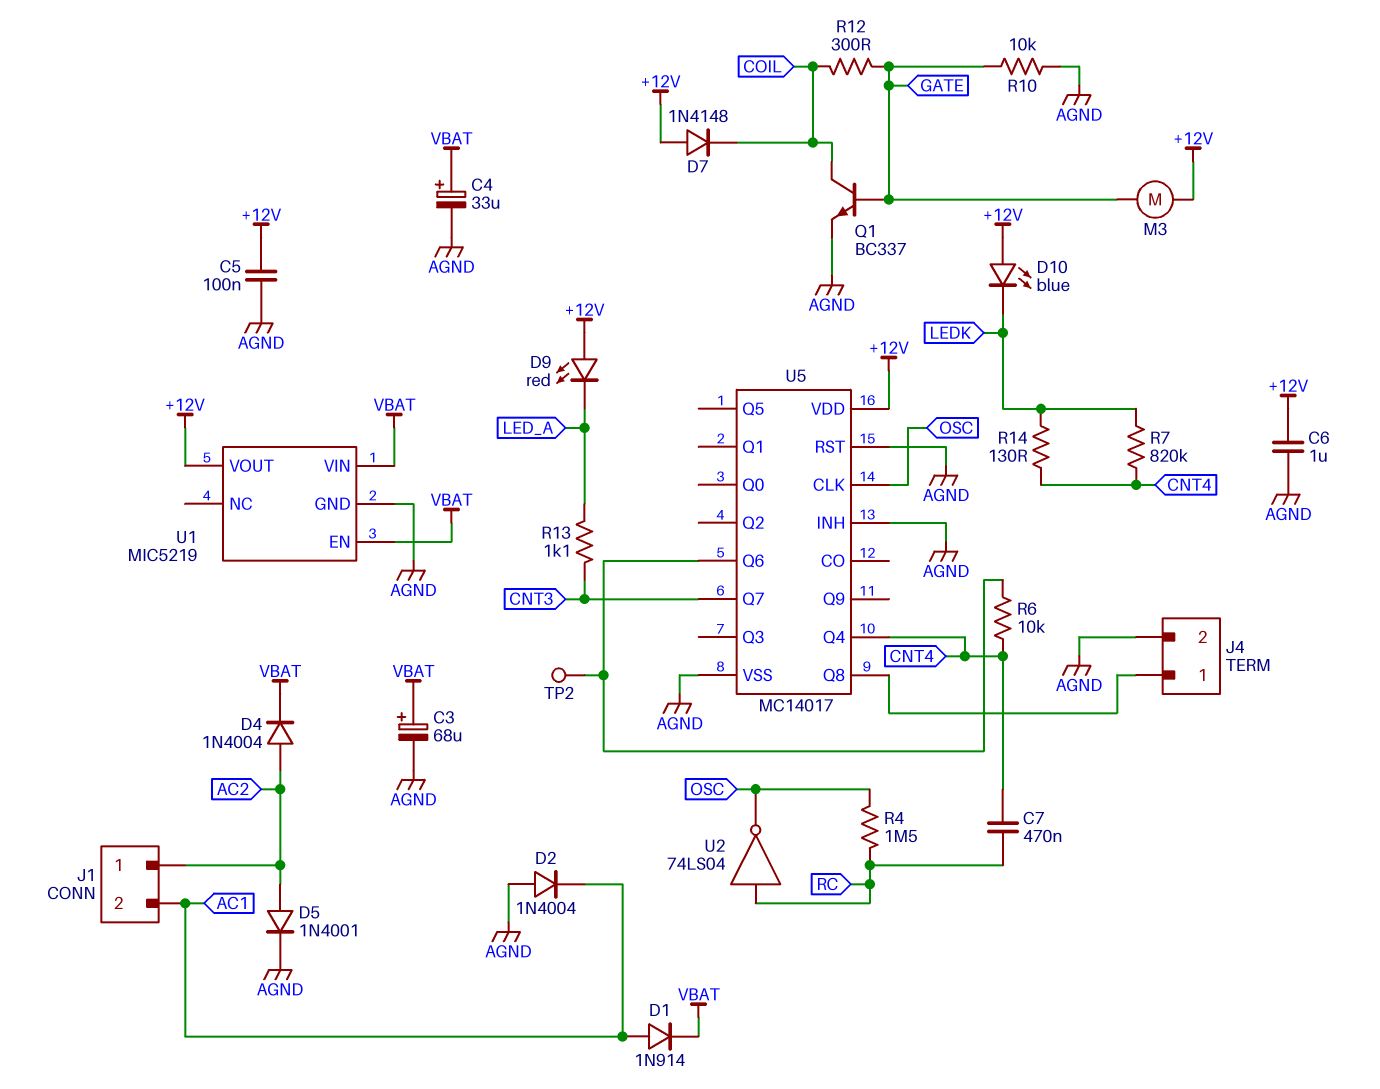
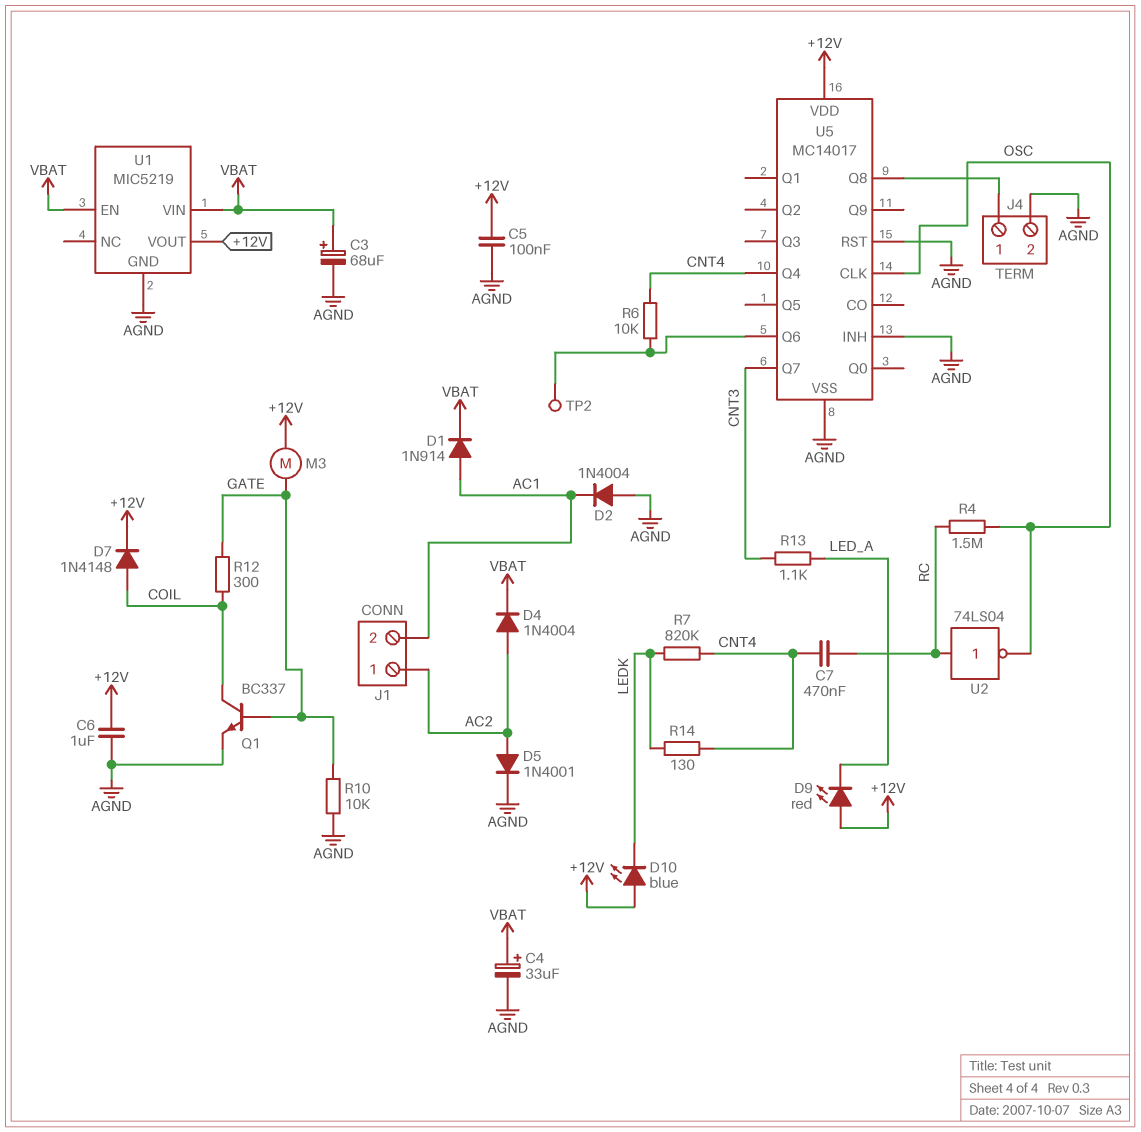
D7: diode 1N4148 (A +12V, K COIL) -> diode 1N4148 (A COIL, K +12V)

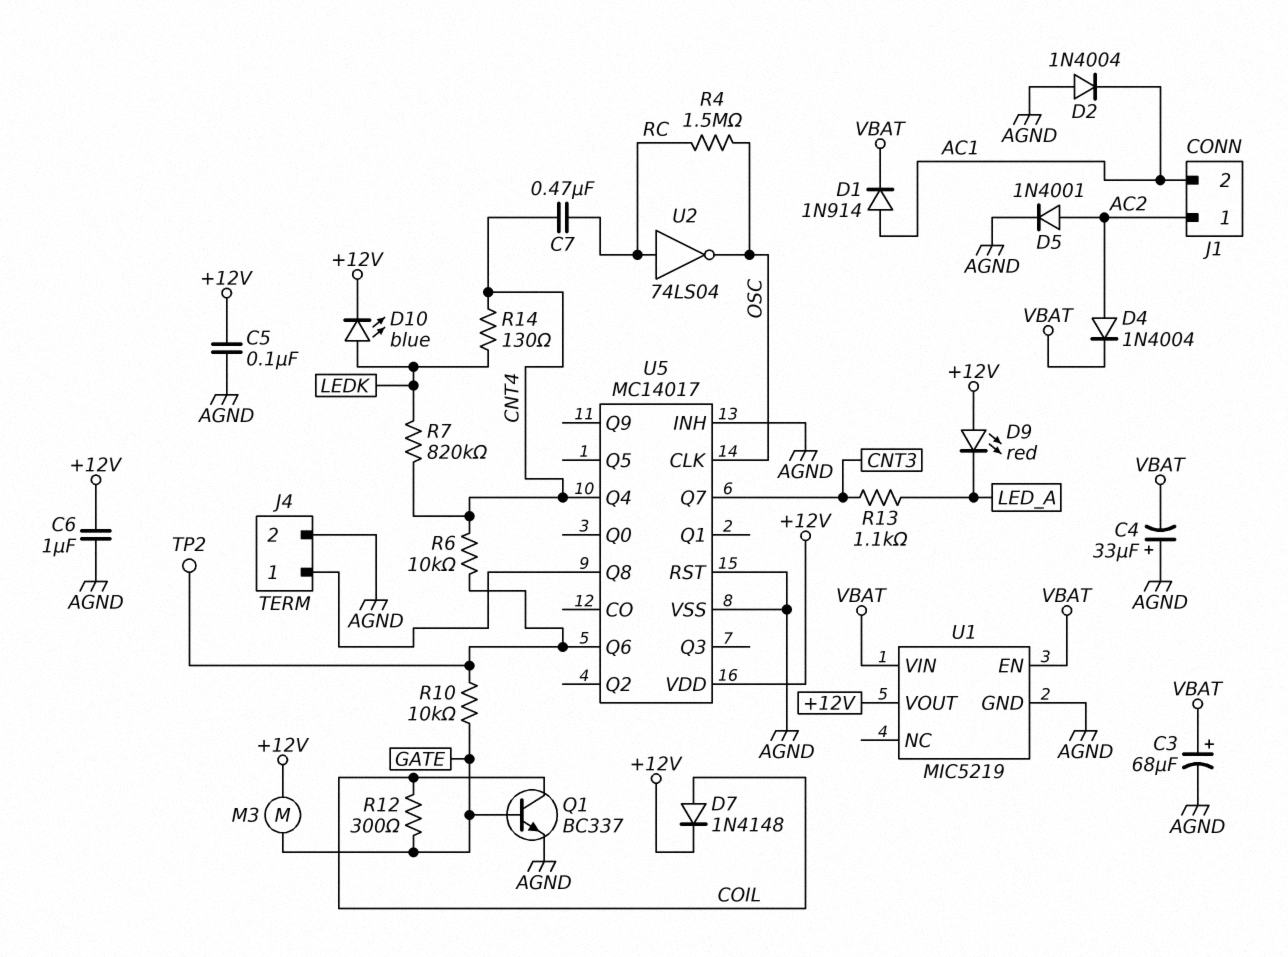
C4: 33uF (plus VBAT, minus AGND) -> 33uF (plus AGND, minus VBAT)
D10: LED blue (A +12V, K LEDK) -> LED blue (A LEDK, K +12V)
R10: 10k (AGND, GATE) -> 10k (GATE, U5/Q6)

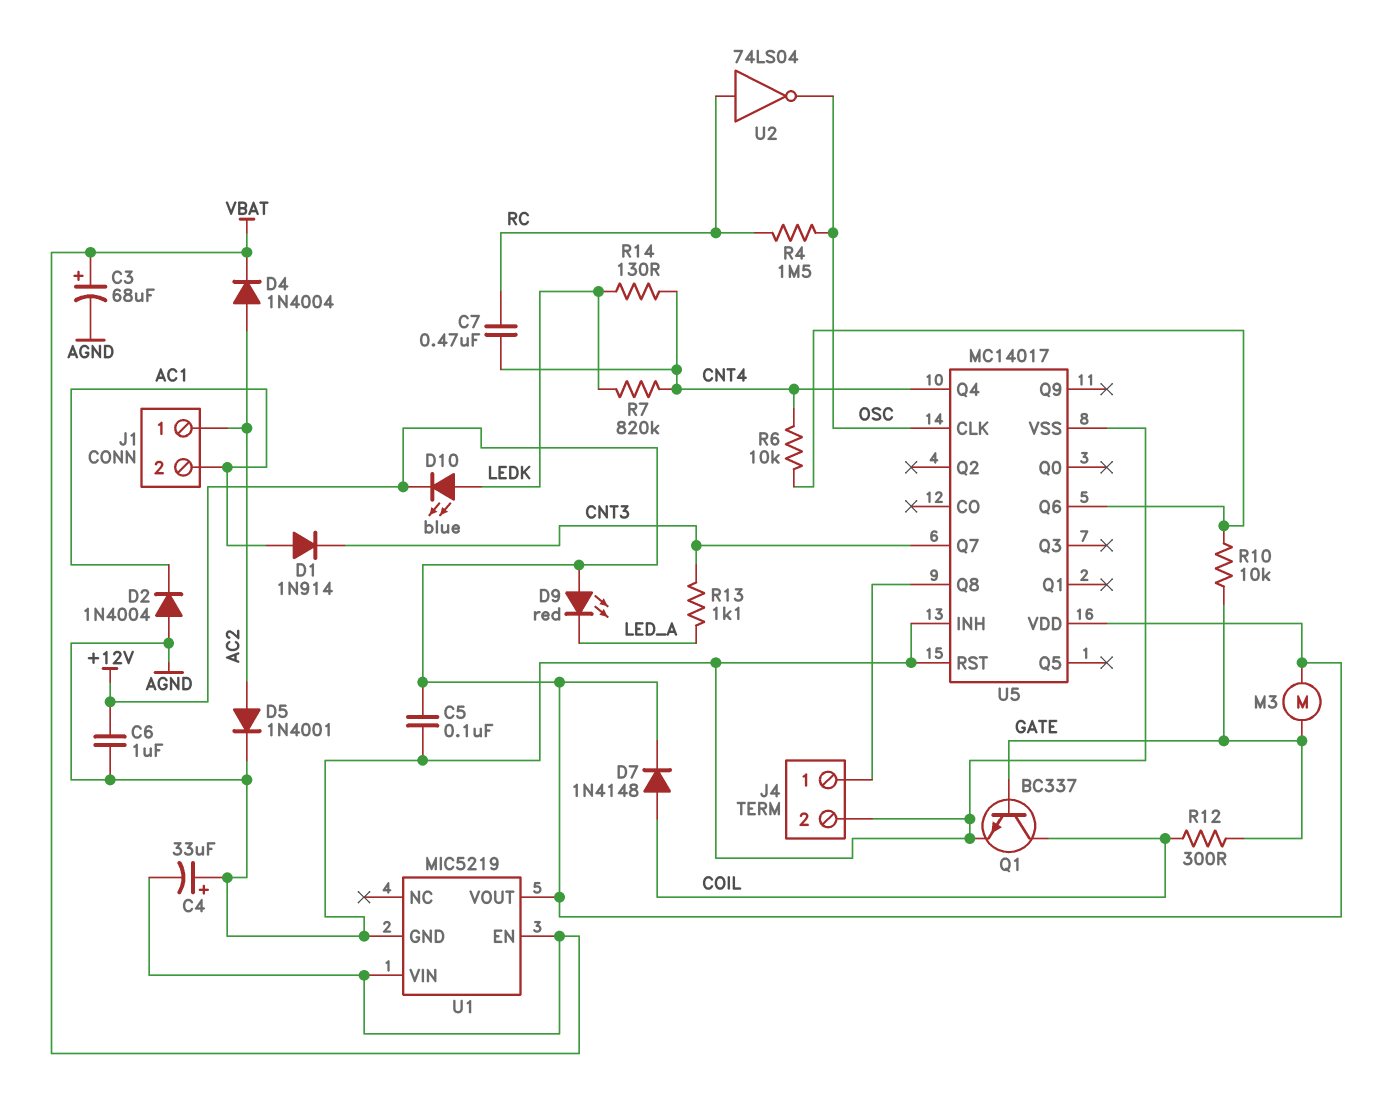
D1: diode 1N914 (A AC1, K VBAT) -> diode 1N914 (A AC1, K CNT3)
TP2: test point (U5/Q6) -> none

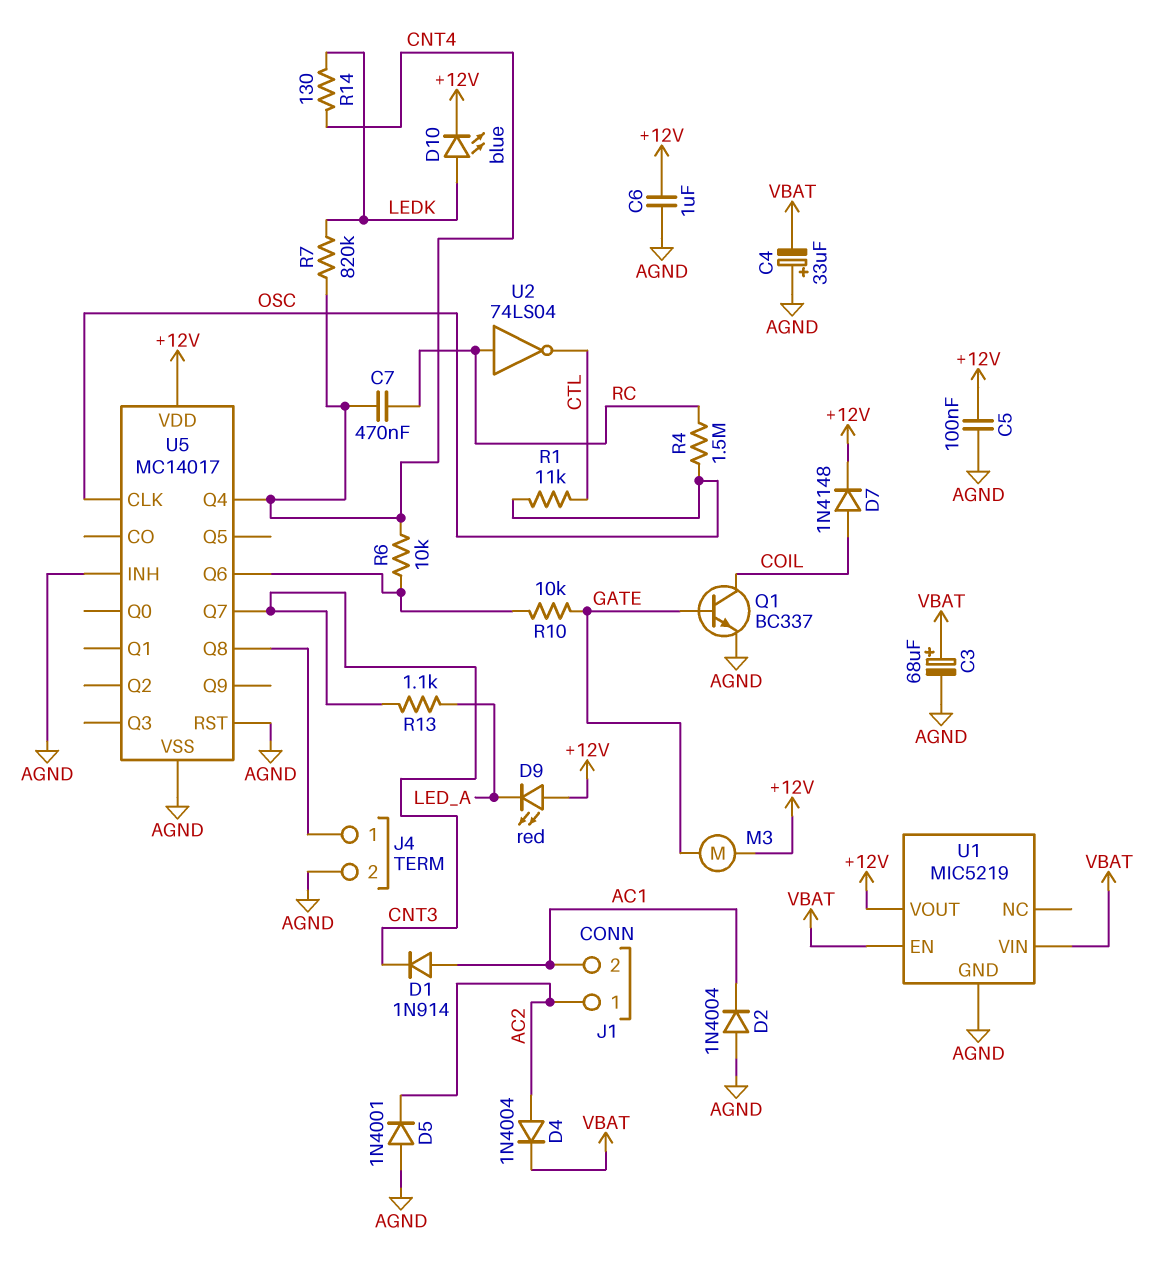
D5: diode 1N4001 (A AC2, K AGND) -> diode 1N4001 (A AGND, K AC2)
R1: none -> 11k (CTL, OSC)
R12: 300 (COIL, GATE) -> none
U2: NOT 74LS04 (in RC, out OSC) -> NOT 74LS04 (in RC, out CTL)

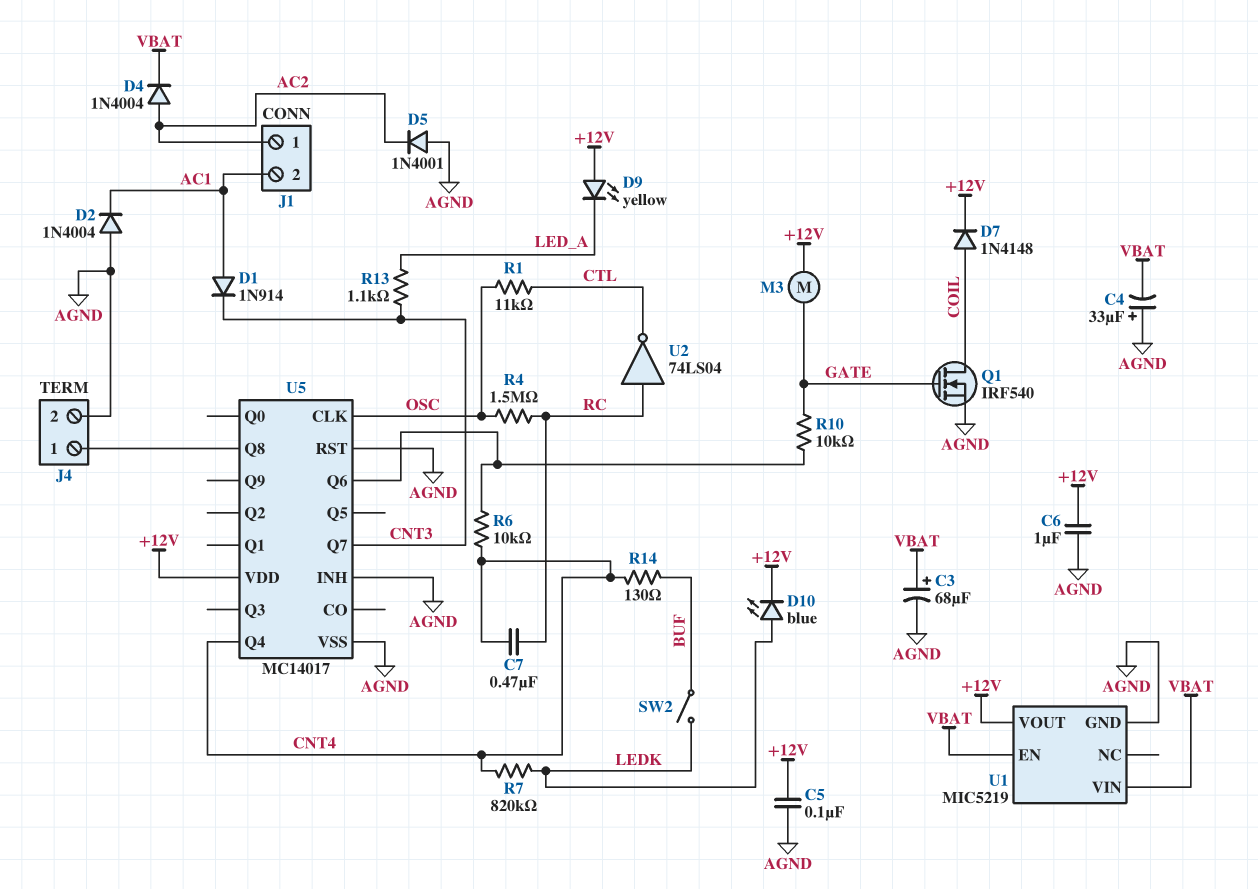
D9: LED red (A +12V, K LED_A) -> LED yellow (A +12V, K LED_A)
Q1: NPN BC337 (B GATE, C COIL, E AGND) -> NMOS IRF540 (G GATE, D COIL, S AGND)
R14: 130 (CNT4, LEDK) -> 130 (BUF, CNT4)
SW2: none -> switch (BUF, LEDK)

